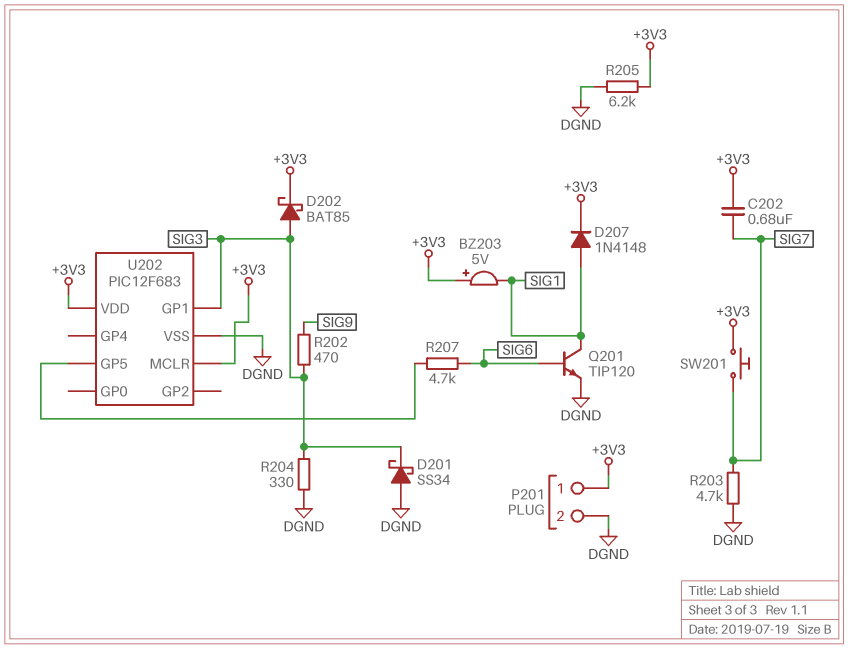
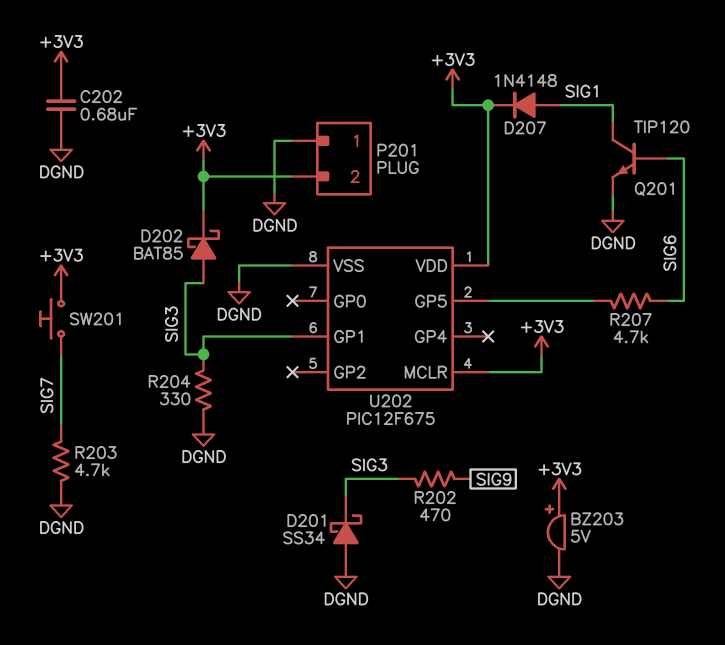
BZ203: buzzer 5V (plus +3V3, minus SIG1) -> buzzer 5V (plus +3V3, minus DGND)
C202: 680nF (+3V3, SIG7) -> 680nF (+3V3, DGND)
P201 pin 1: +3V3 -> DGND
P201 pin 2: DGND -> +3V3
R205: 6.2k (+3V3, DGND) -> none
U202: PIC12F683 -> PIC12F675

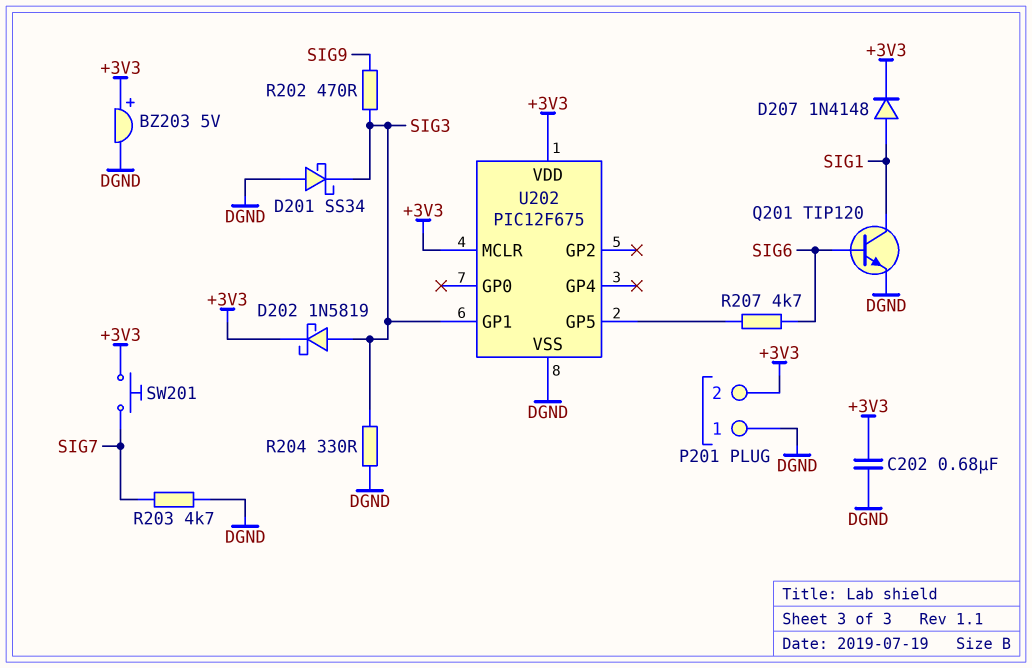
D202: schottky BAT85 (A SIG3, K +3V3) -> schottky 1N5819 (A SIG3, K +3V3)

